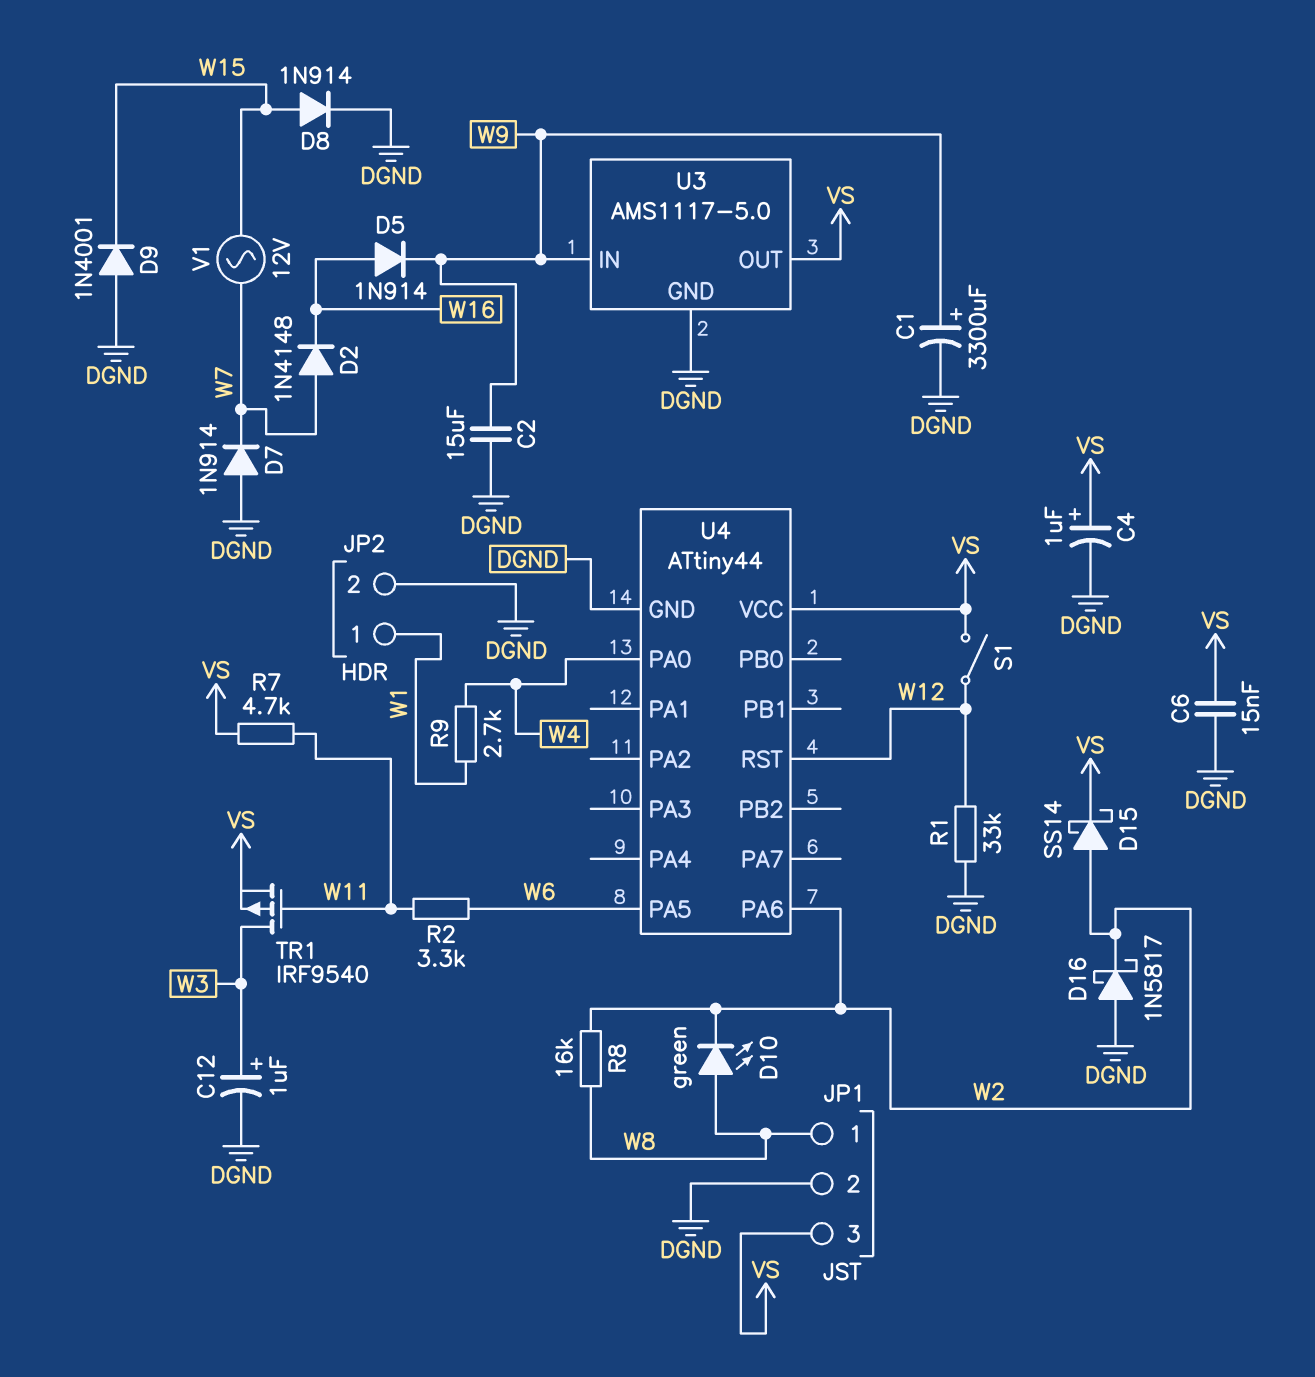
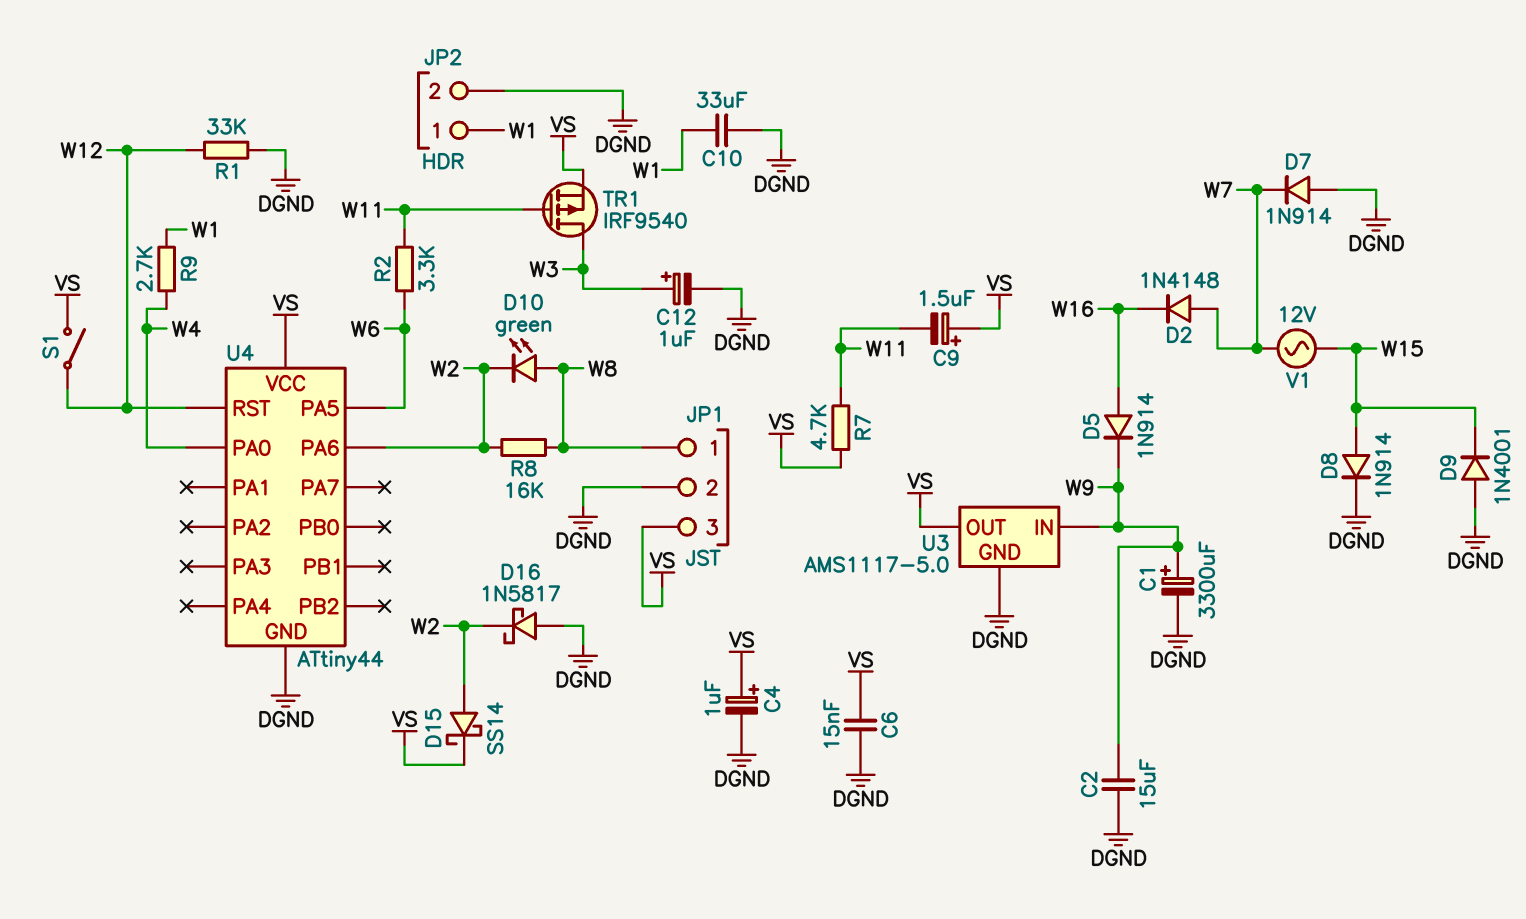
C9: none -> 1.5uF (plus VS, minus W11)
C10: none -> 33uF (DGND, W1)

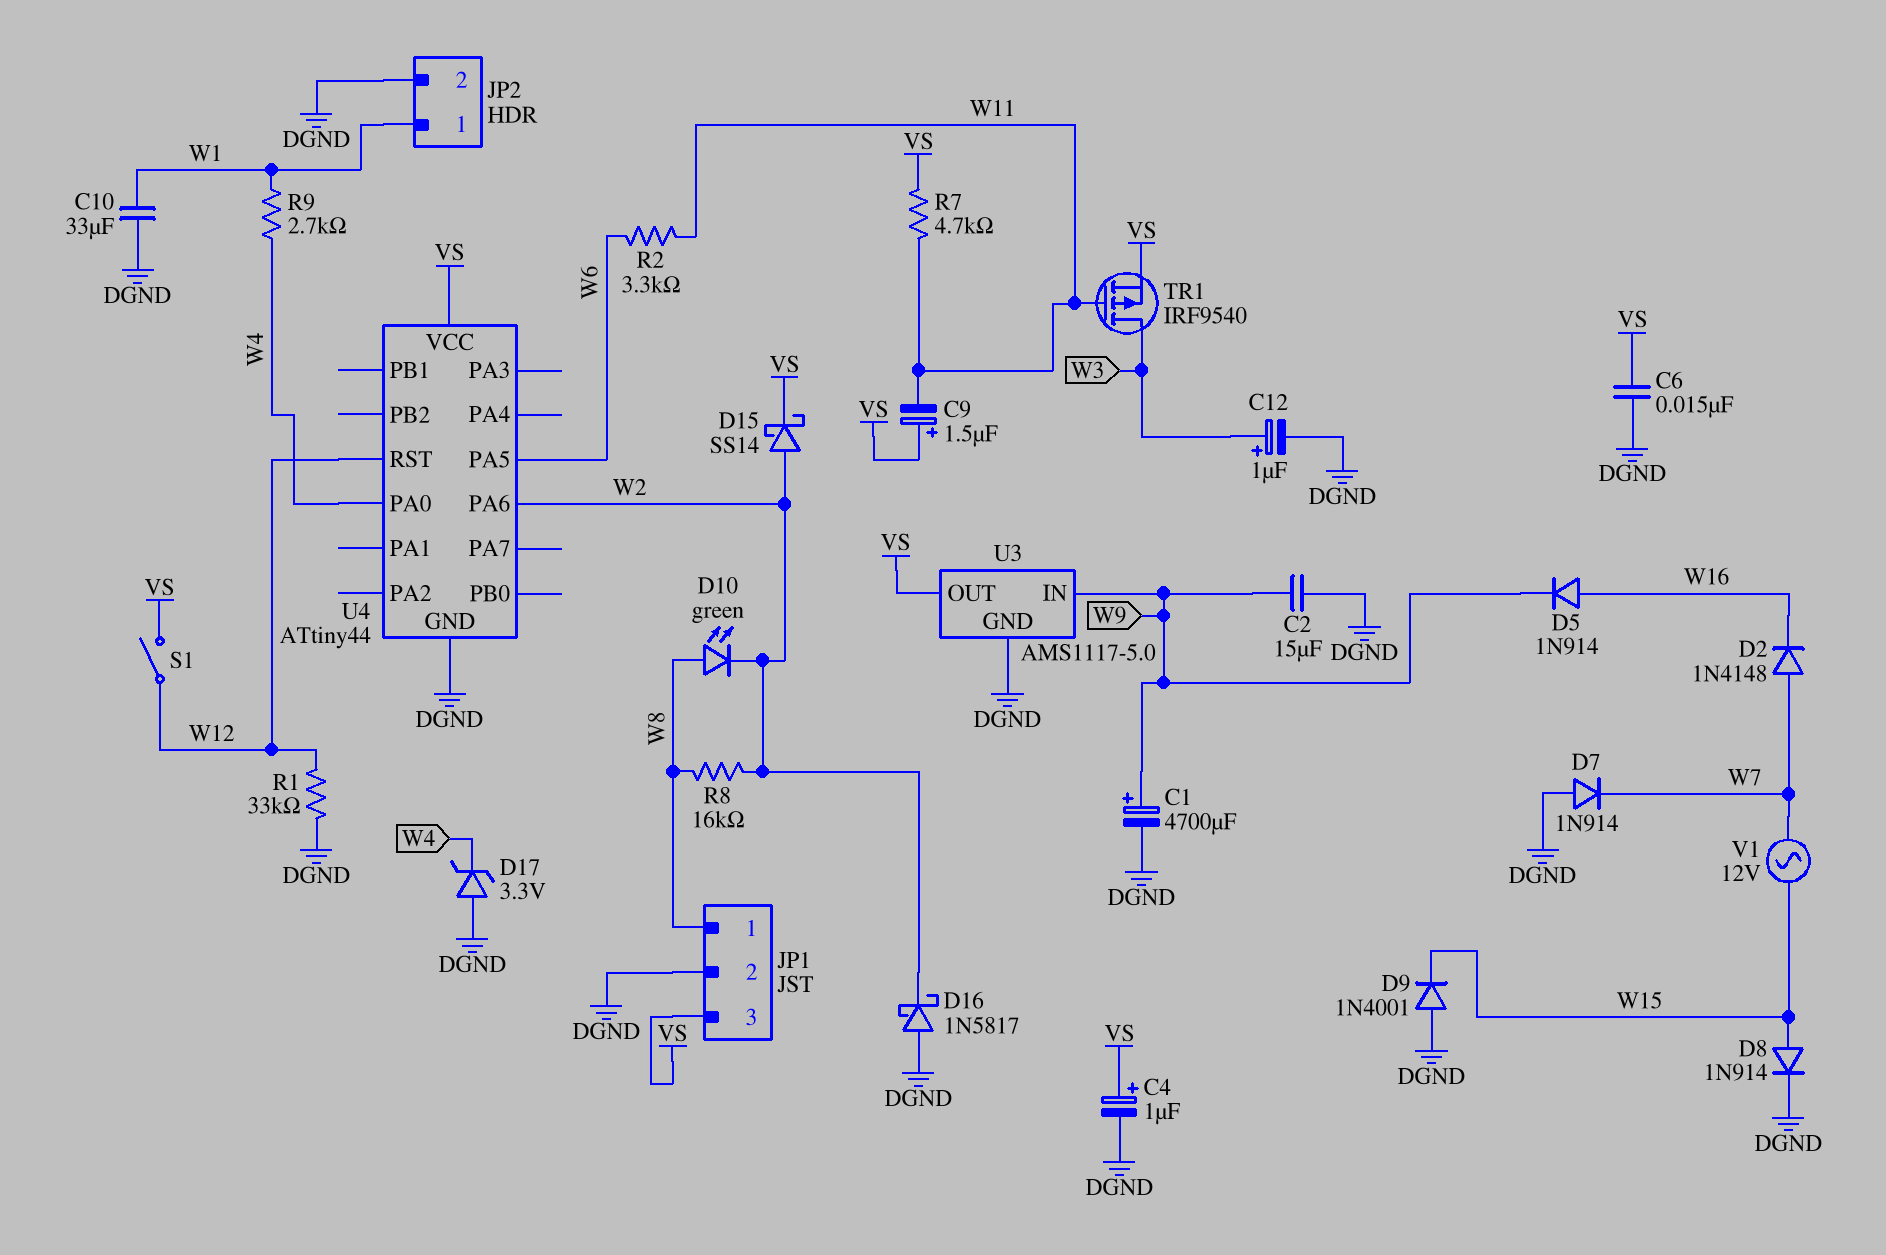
C1: 3300uF (plus W9, minus DGND) -> 4700uF (plus W9, minus DGND)
D17: none -> zener 3.3V (A DGND, K W4)

